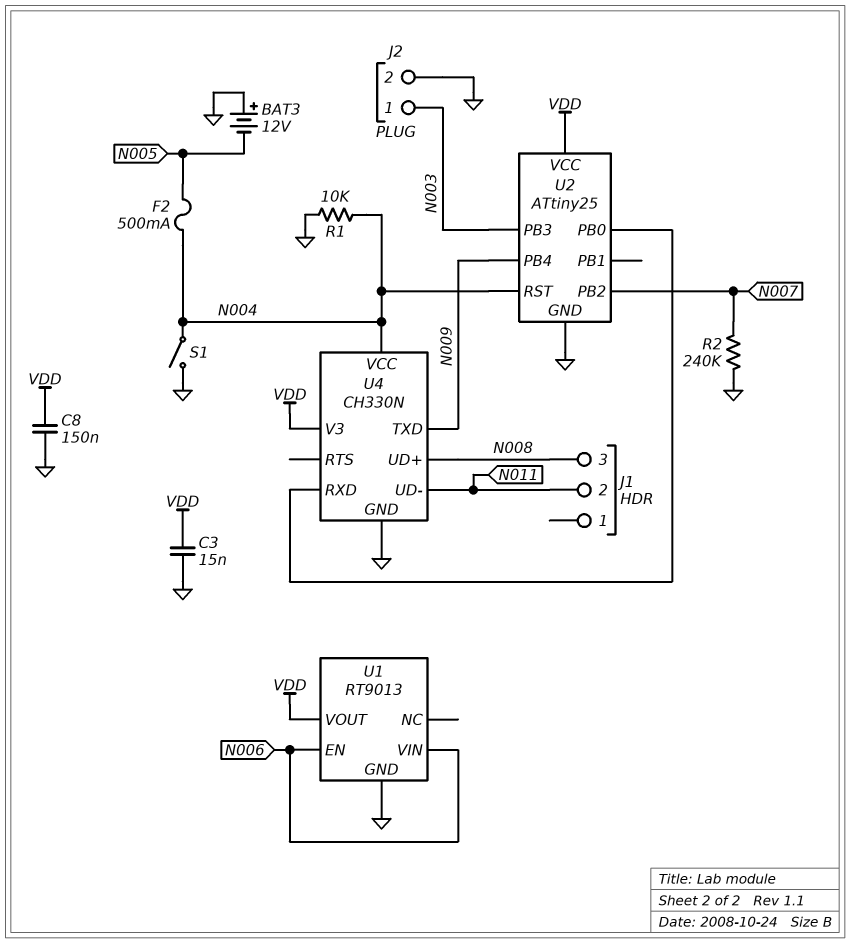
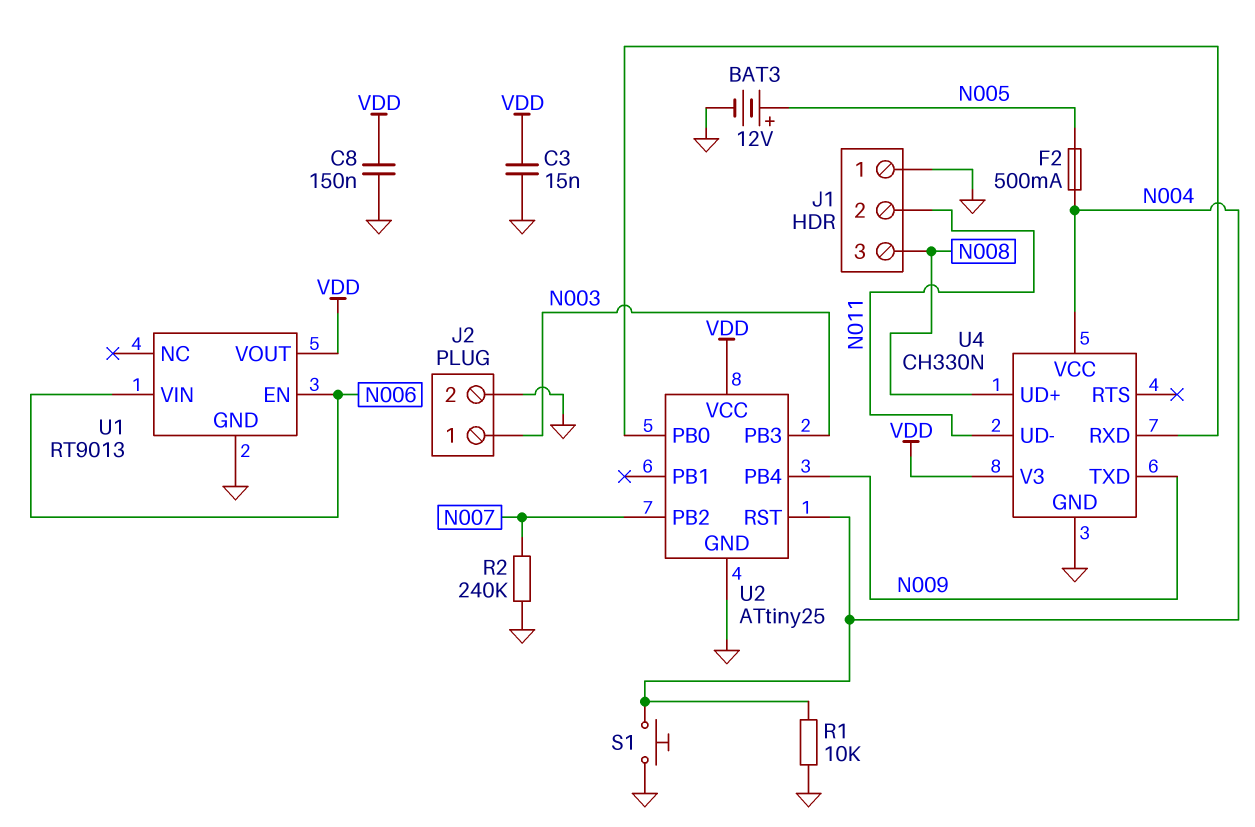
BAT3: 12V (plus GND, minus N005) -> 12V (plus N005, minus GND)
J1 pin 1: none -> GND
S1: switch (GND, N004) -> button (GND, N004)

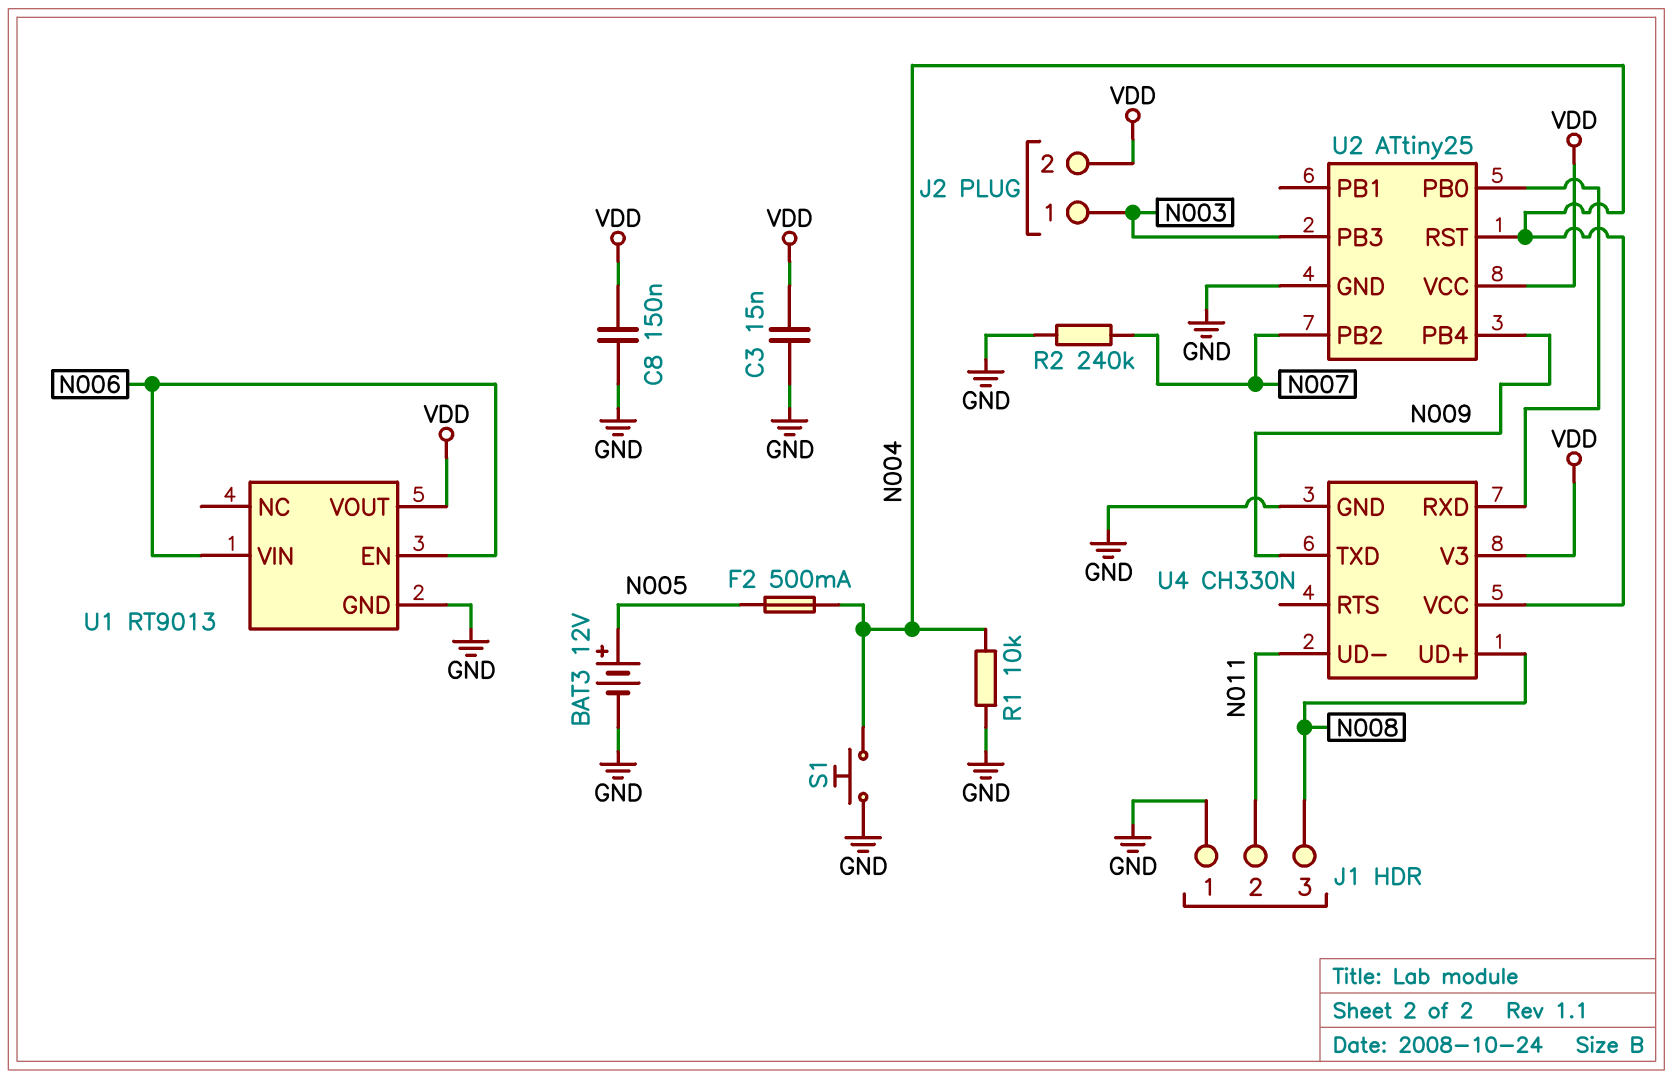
J2 pin 2: GND -> VDD

